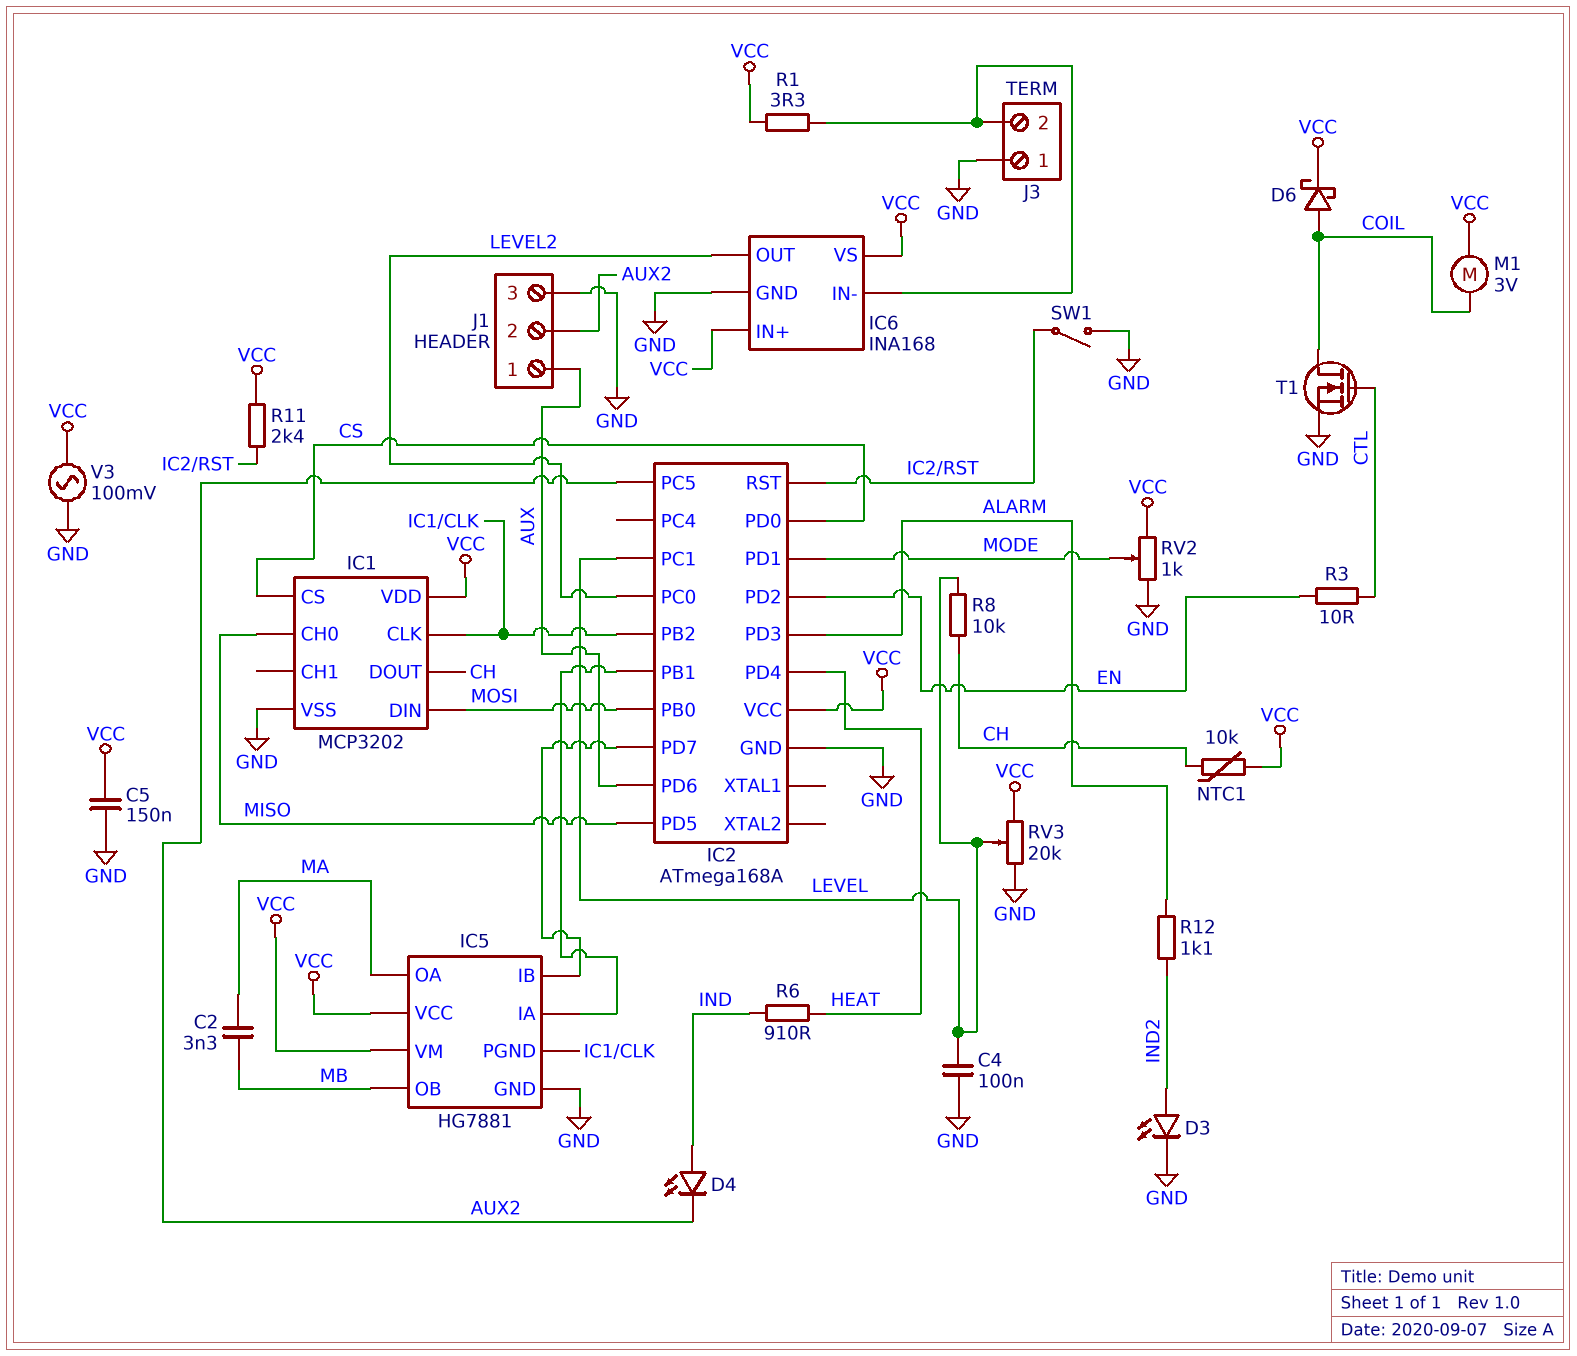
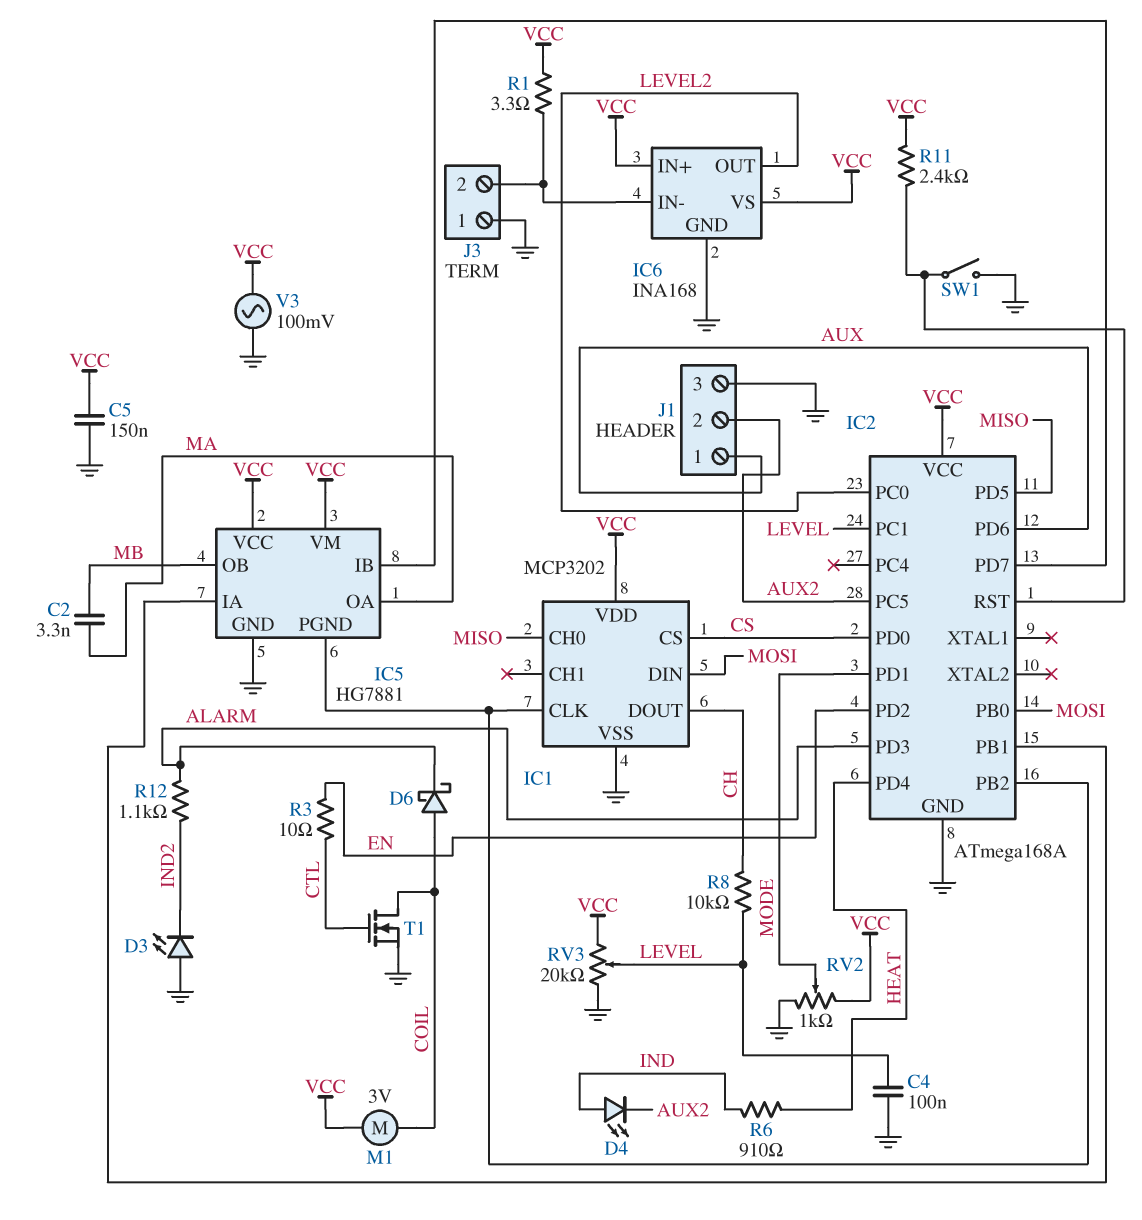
D3: LED (A IND2, K GND) -> LED (A GND, K IND2)
D6: schottky (A COIL, K VCC) -> schottky (A COIL, K ALARM)
NTC1: 10k (CH, VCC) -> none

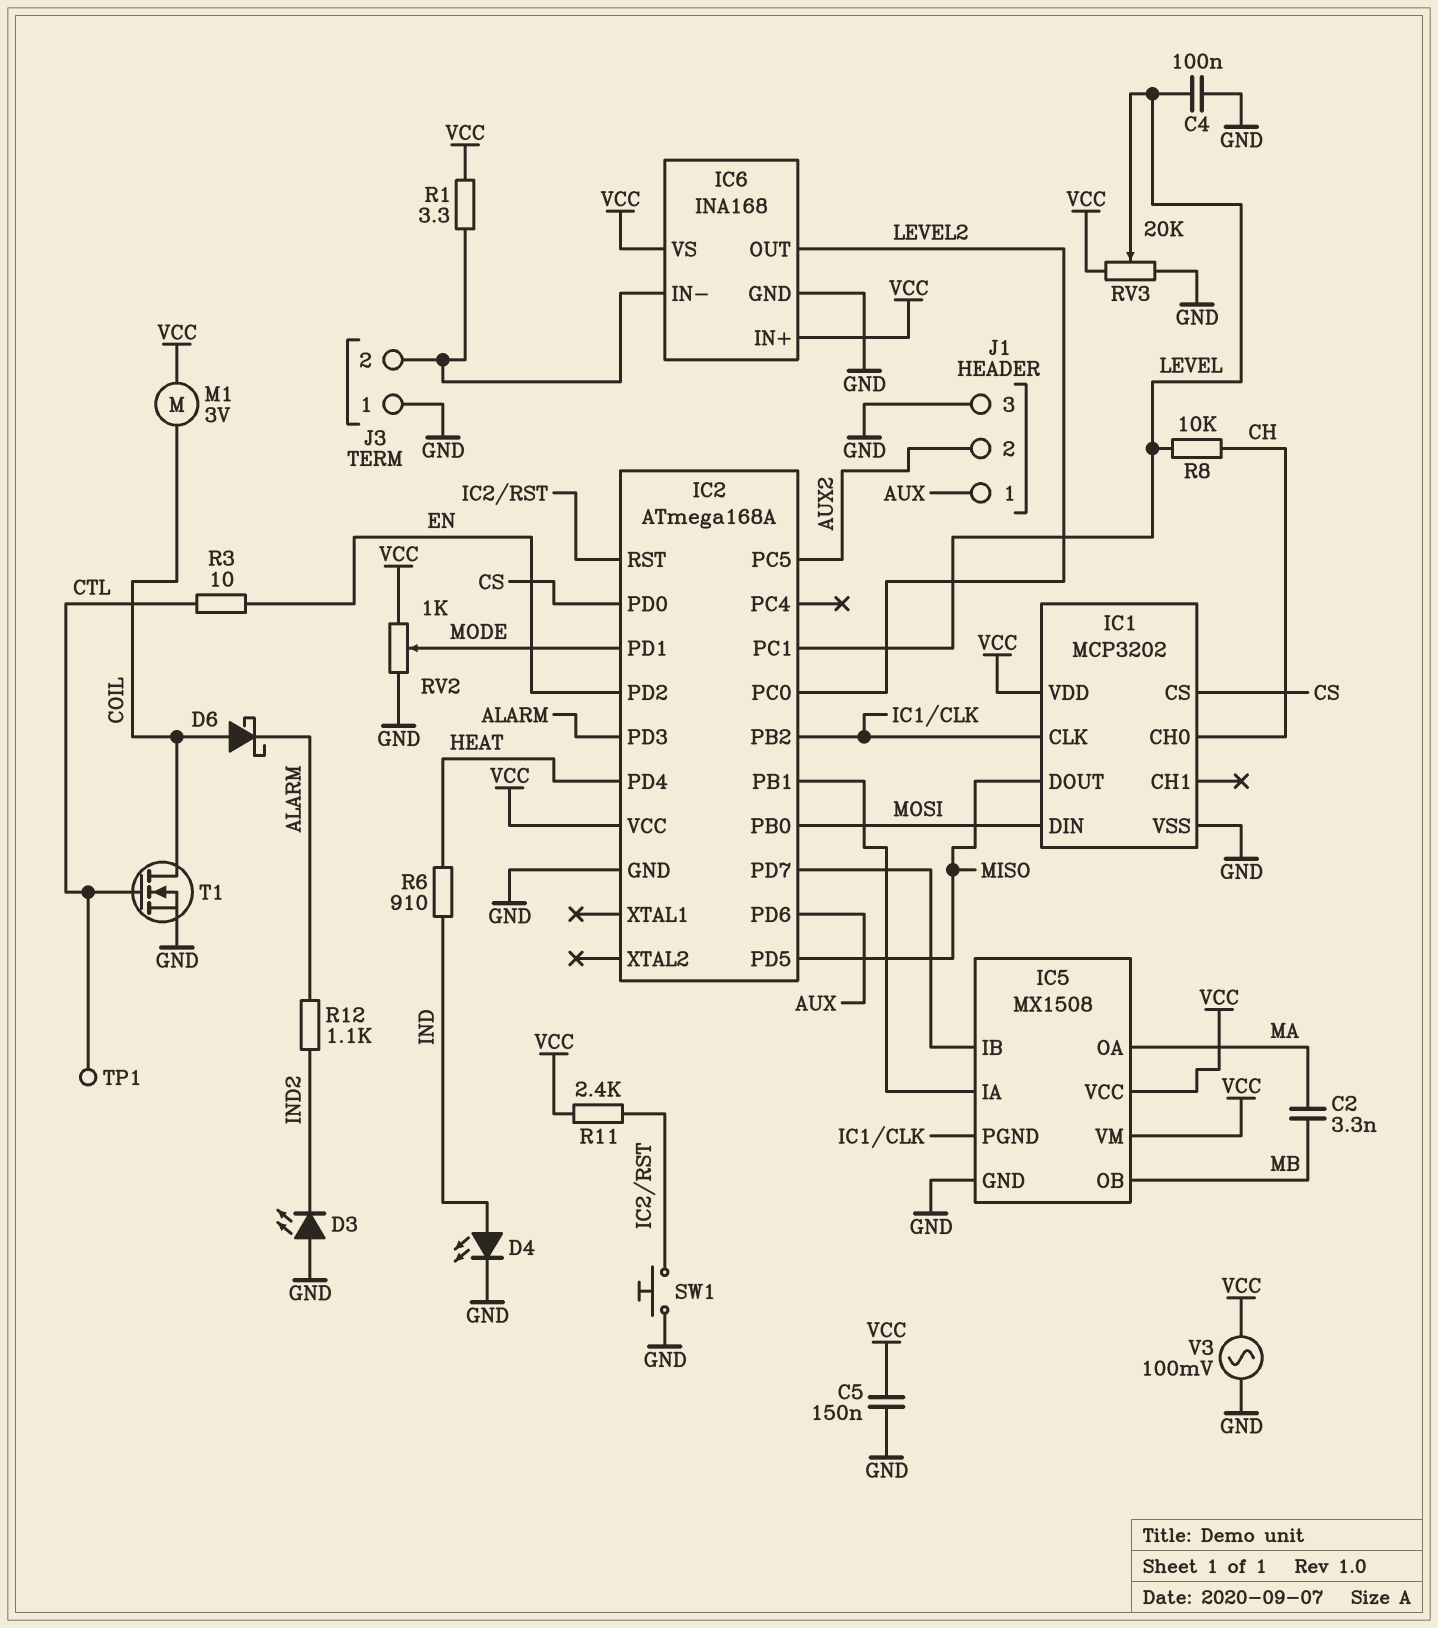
D4: LED (A IND, K AUX2) -> LED (A IND, K GND)
IC1 pin CH0: MISO -> CH
IC1 pin DOUT: CH -> MISO
IC5: HG7881 -> MX1508
SW1: switch (GND, IC2/RST) -> button (GND, IC2/RST)
TP1: none -> test point (CTL)

